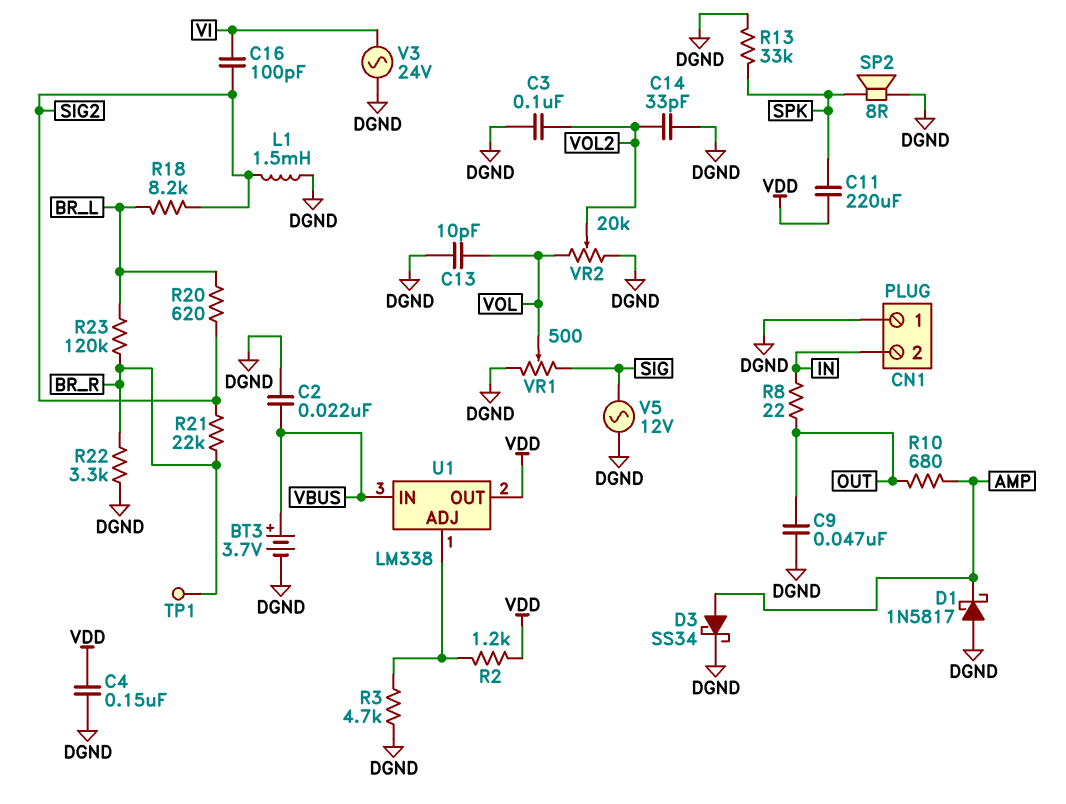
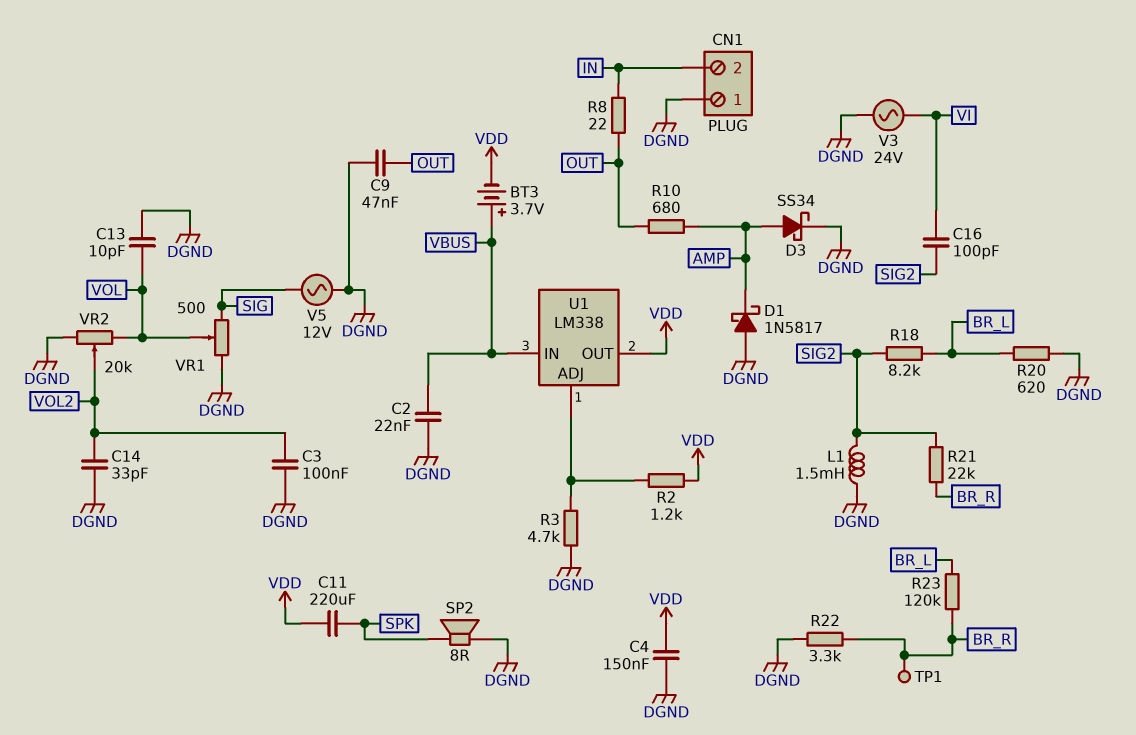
BT3: 3.7V (plus VBUS, minus DGND) -> 3.7V (plus VBUS, minus VDD)
R13: 33k (DGND, SPK) -> none
R20: 620 (BR_L, SIG2) -> 620 (BR_L, DGND)

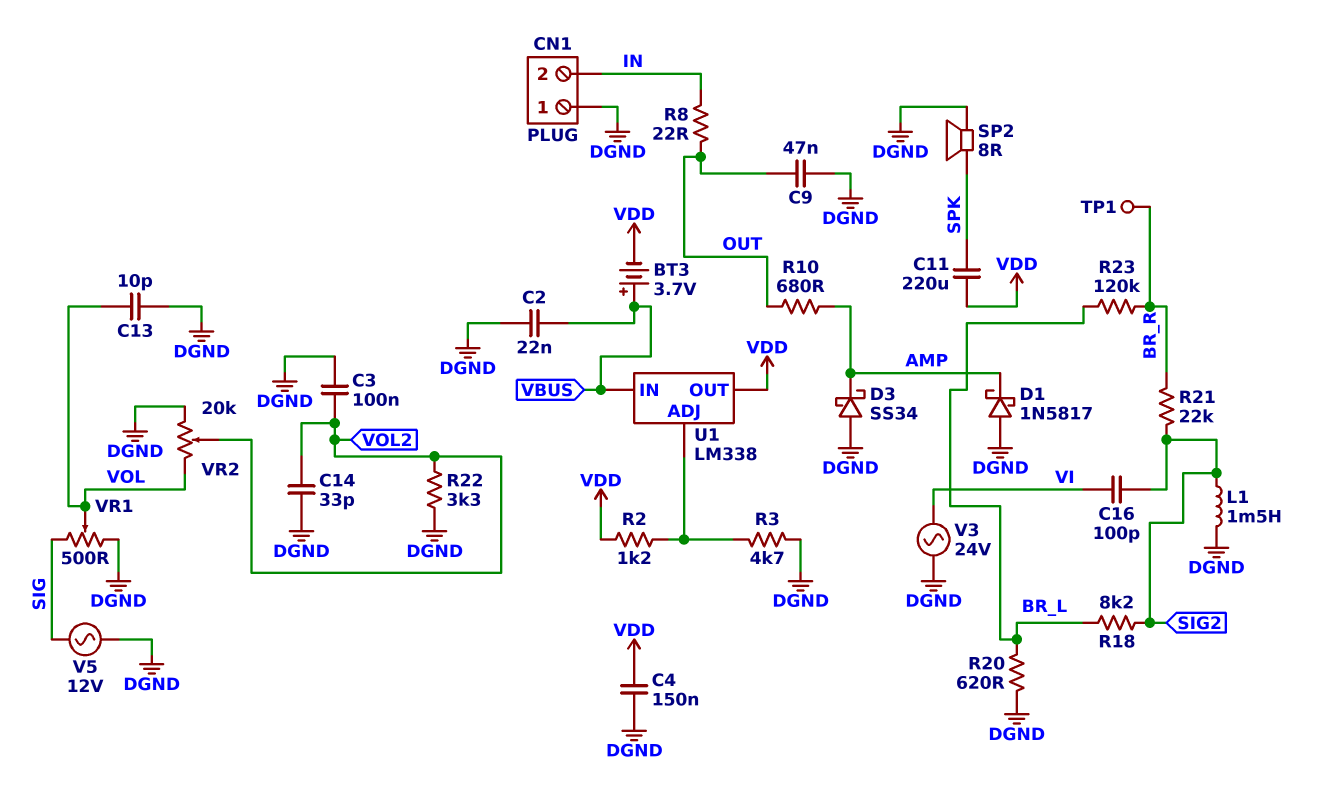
D3: schottky SS34 (A AMP, K DGND) -> schottky SS34 (A DGND, K AMP)
R22: 3.3k (BR_R, DGND) -> 3.3k (DGND, VOL2)

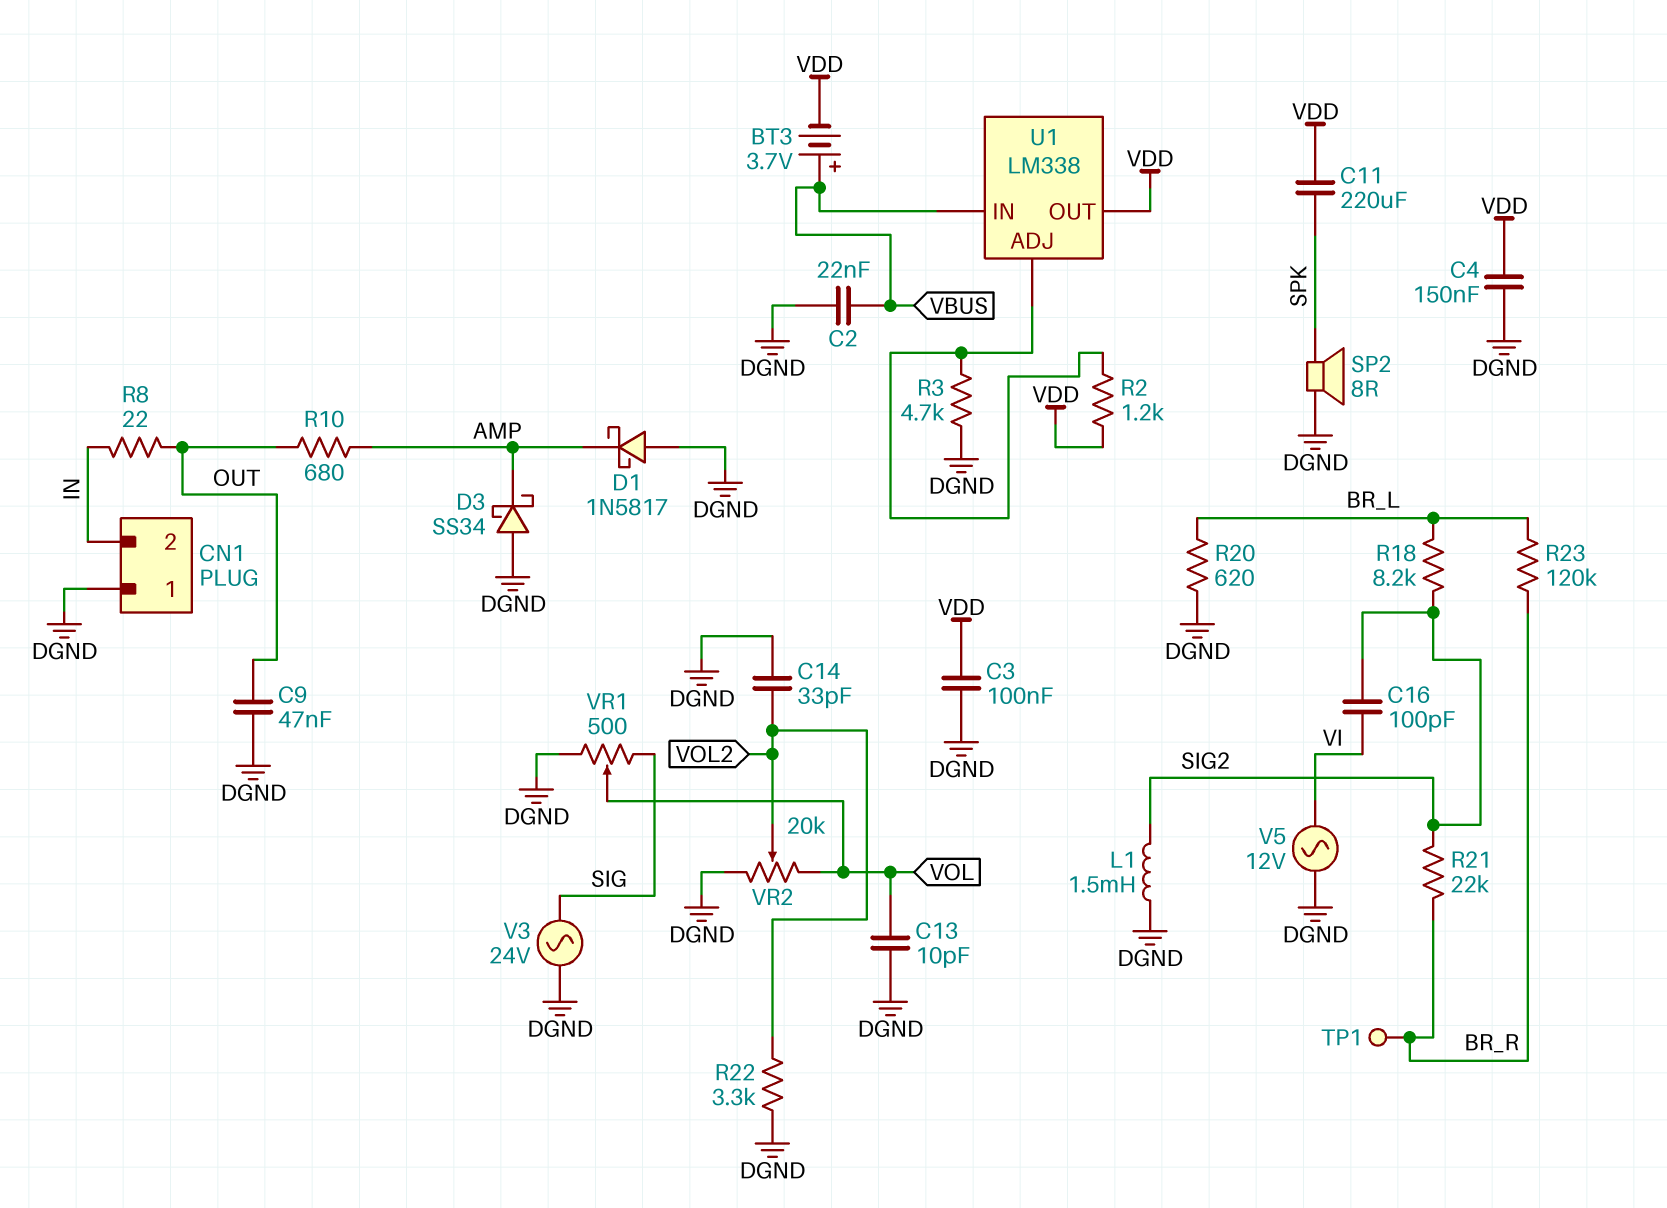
C3: 100nF (DGND, VOL2) -> 100nF (DGND, VDD)
V3: AC 24V (DGND, VI) -> AC 24V (DGND, SIG)
V5: AC 12V (DGND, SIG) -> AC 12V (DGND, VI)

